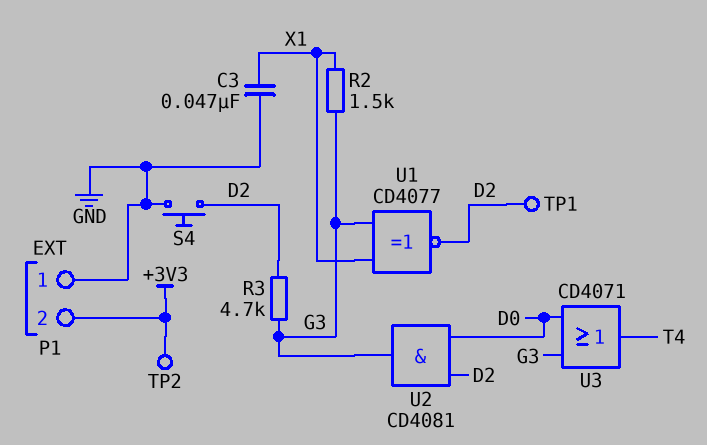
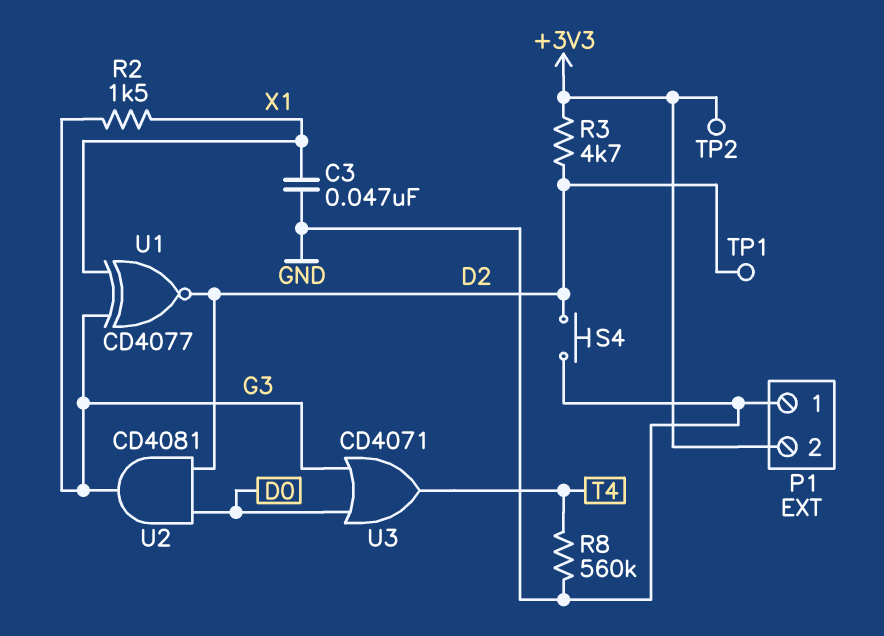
R3: 4.7k (D2, G3) -> 4.7k (+3V3, D2)
R8: none -> 560k (GND, T4)

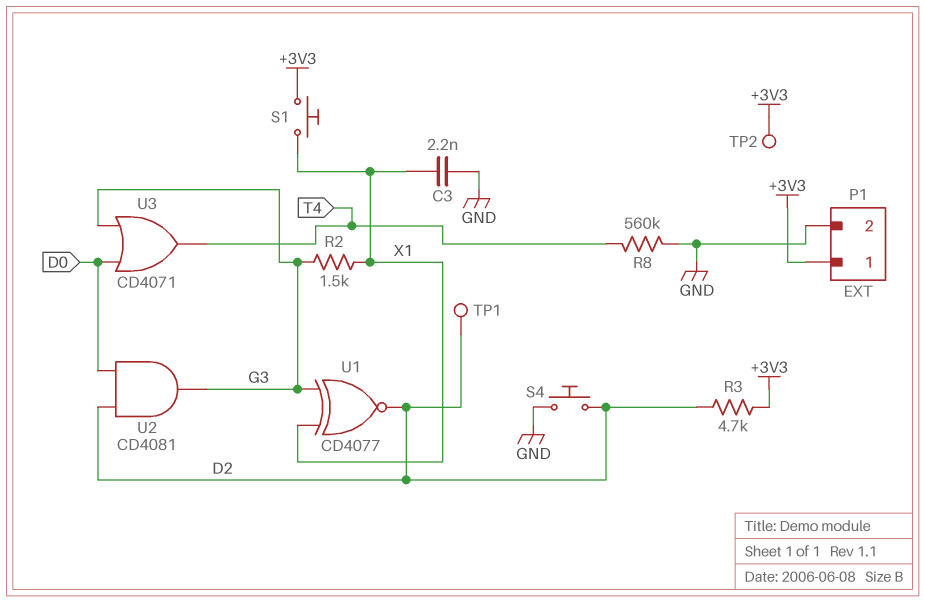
C3: 47nF (GND, X1) -> 2.2nF (GND, X1)
P1 pin 1: GND -> +3V3
P1 pin 2: +3V3 -> GND
S1: none -> button (+3V3, X1)

